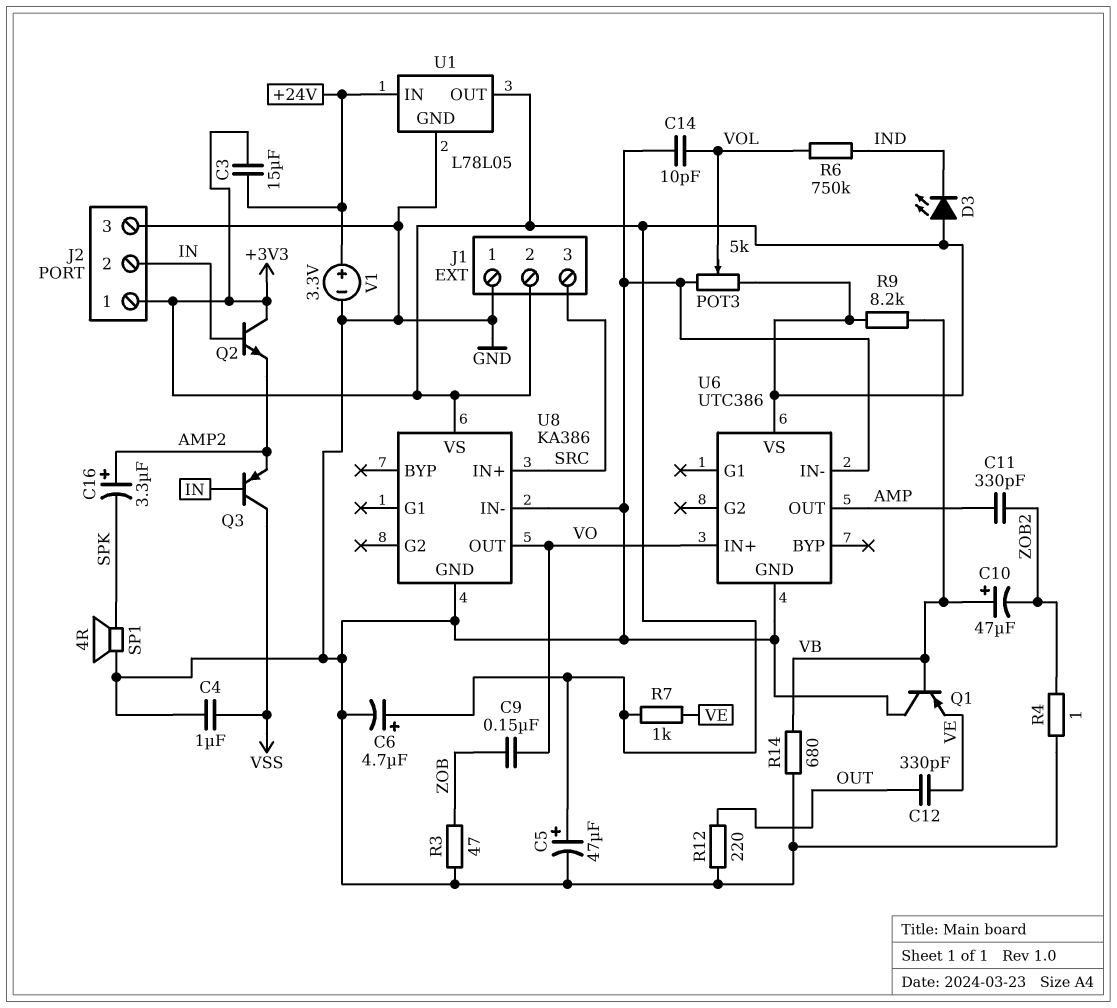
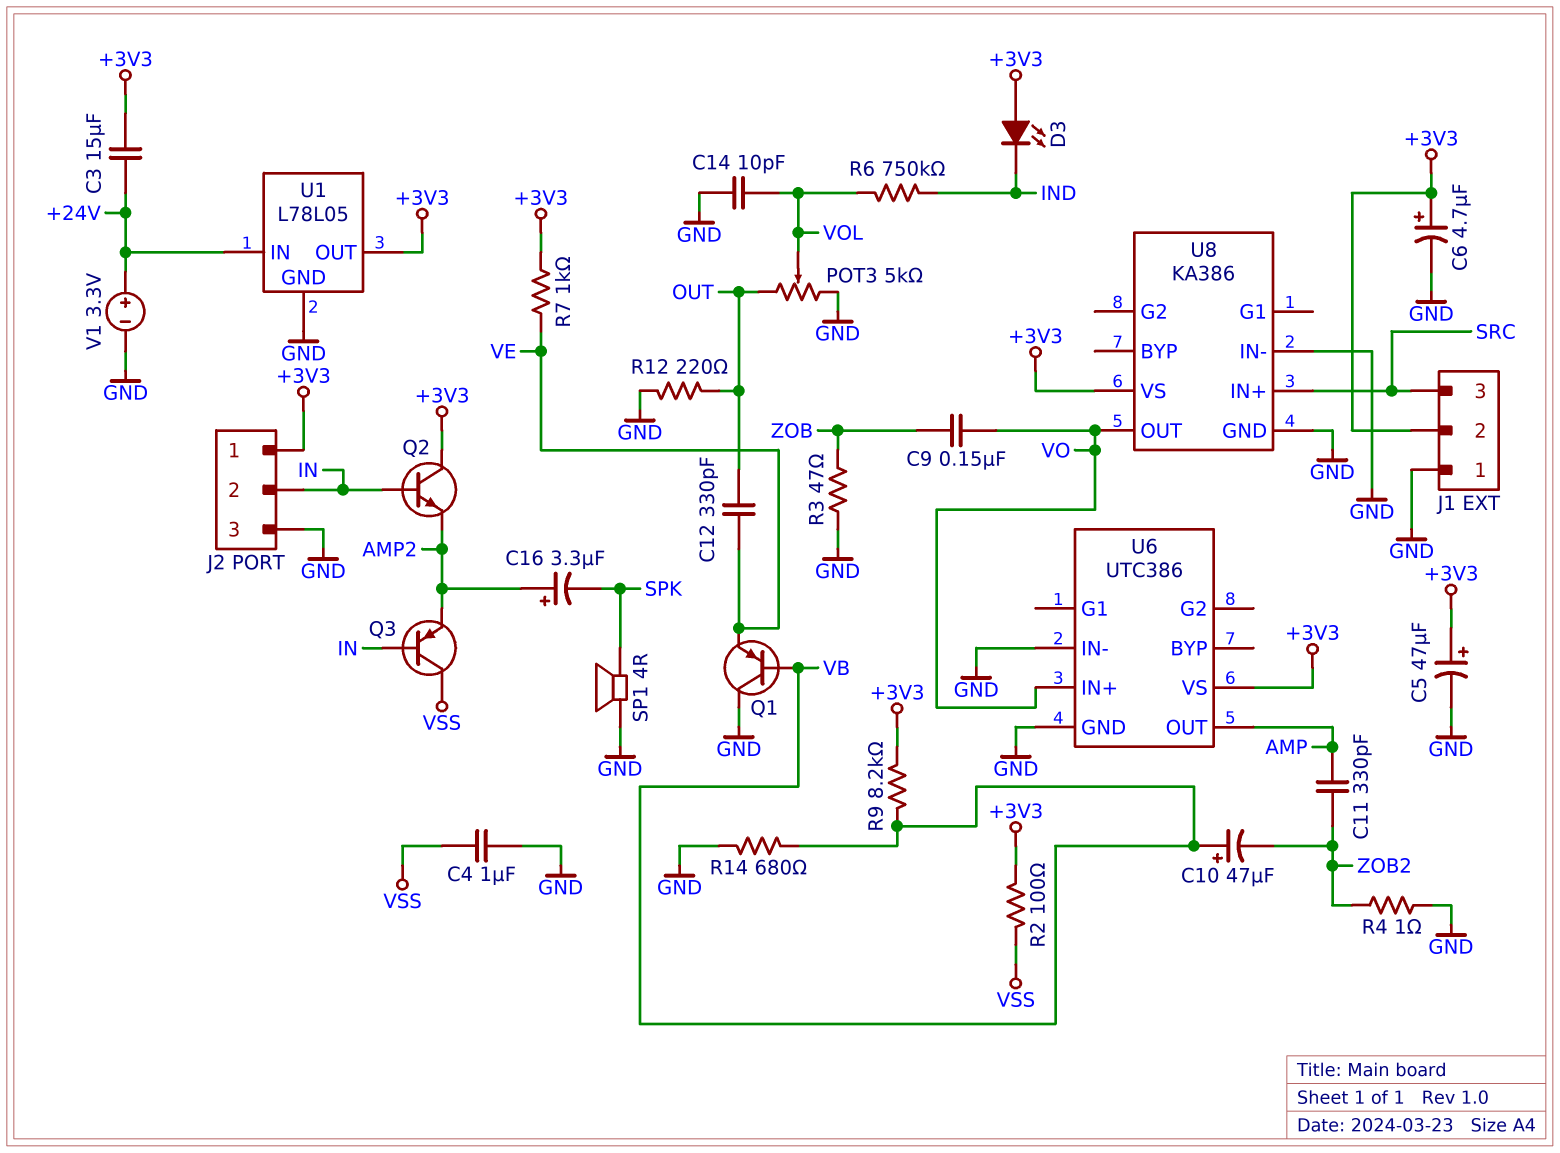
POT3: 5k (+3V3, GND, wiper VOL) -> 5k (GND, OUT, wiper VOL)
R2: none -> 100 (+3V3, VSS)

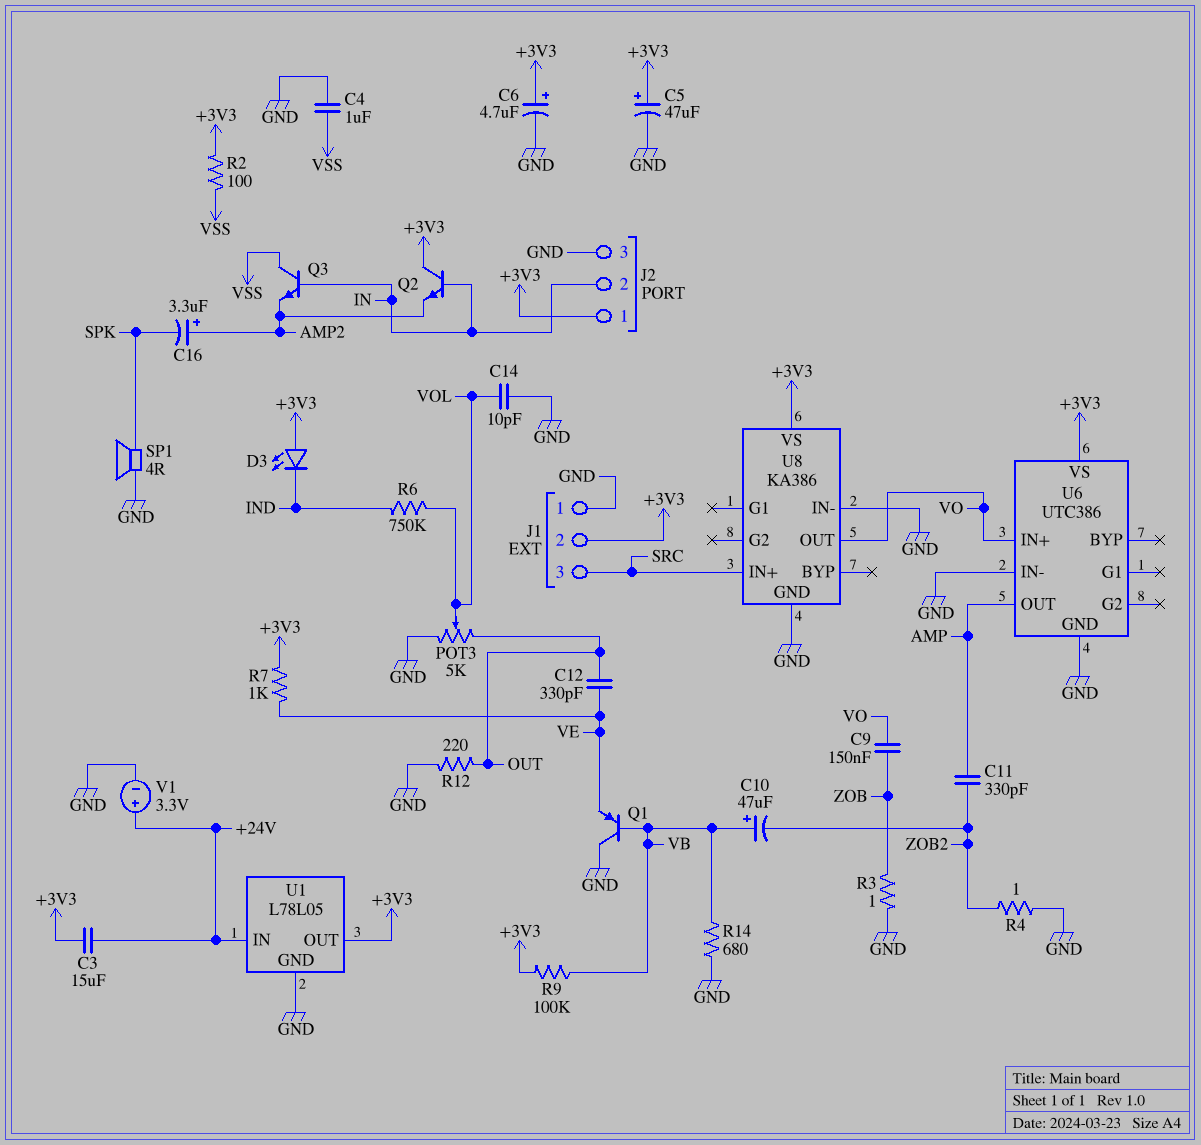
Q3: PNP (B IN, C VSS, E AMP2) -> NPN (B IN, C VSS, E AMP2)
R3: 47 (GND, ZOB) -> 1 (GND, ZOB)
R9: 8.2k (+3V3, VB) -> 100k (+3V3, VB)

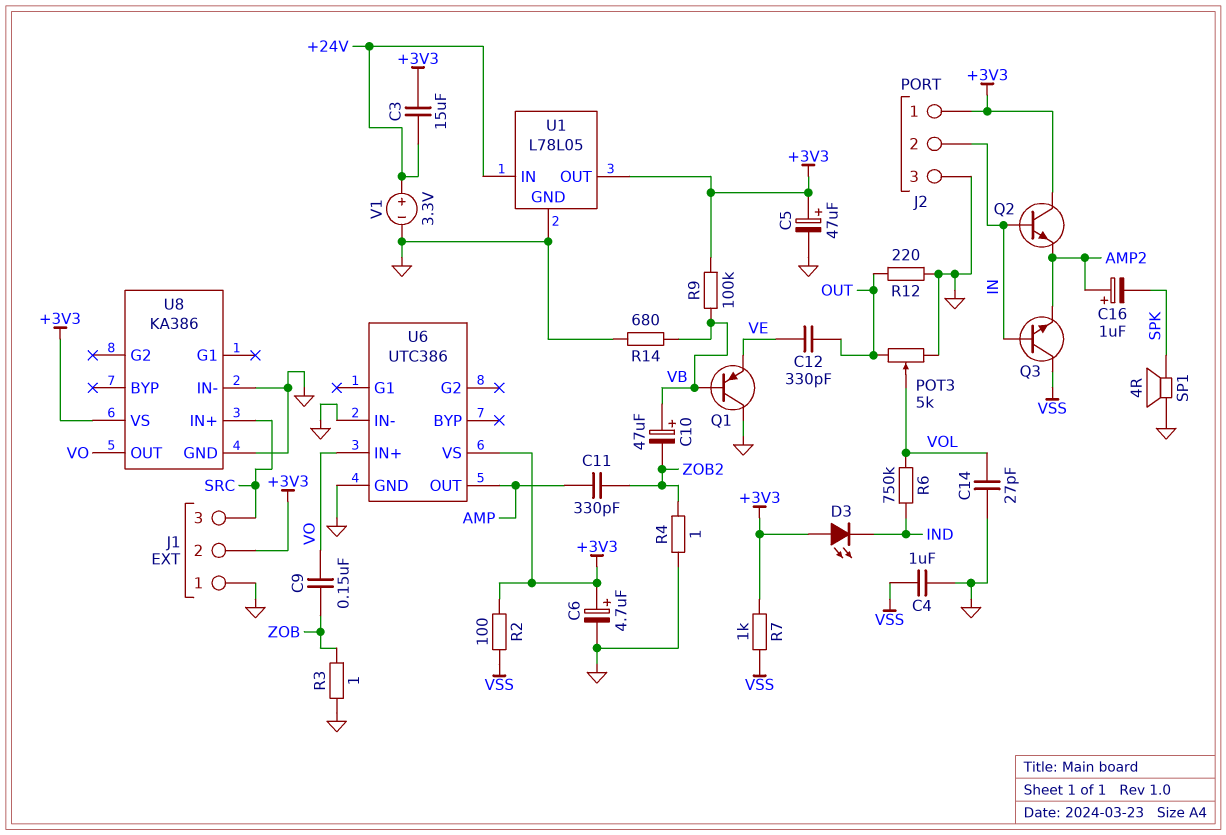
C14: 10pF (GND, VOL) -> 27pF (GND, VOL)
C16: 3.3uF (plus AMP2, minus SPK) -> 1uF (plus AMP2, minus SPK)
R7: 1k (+3V3, VE) -> 1k (+3V3, VSS)

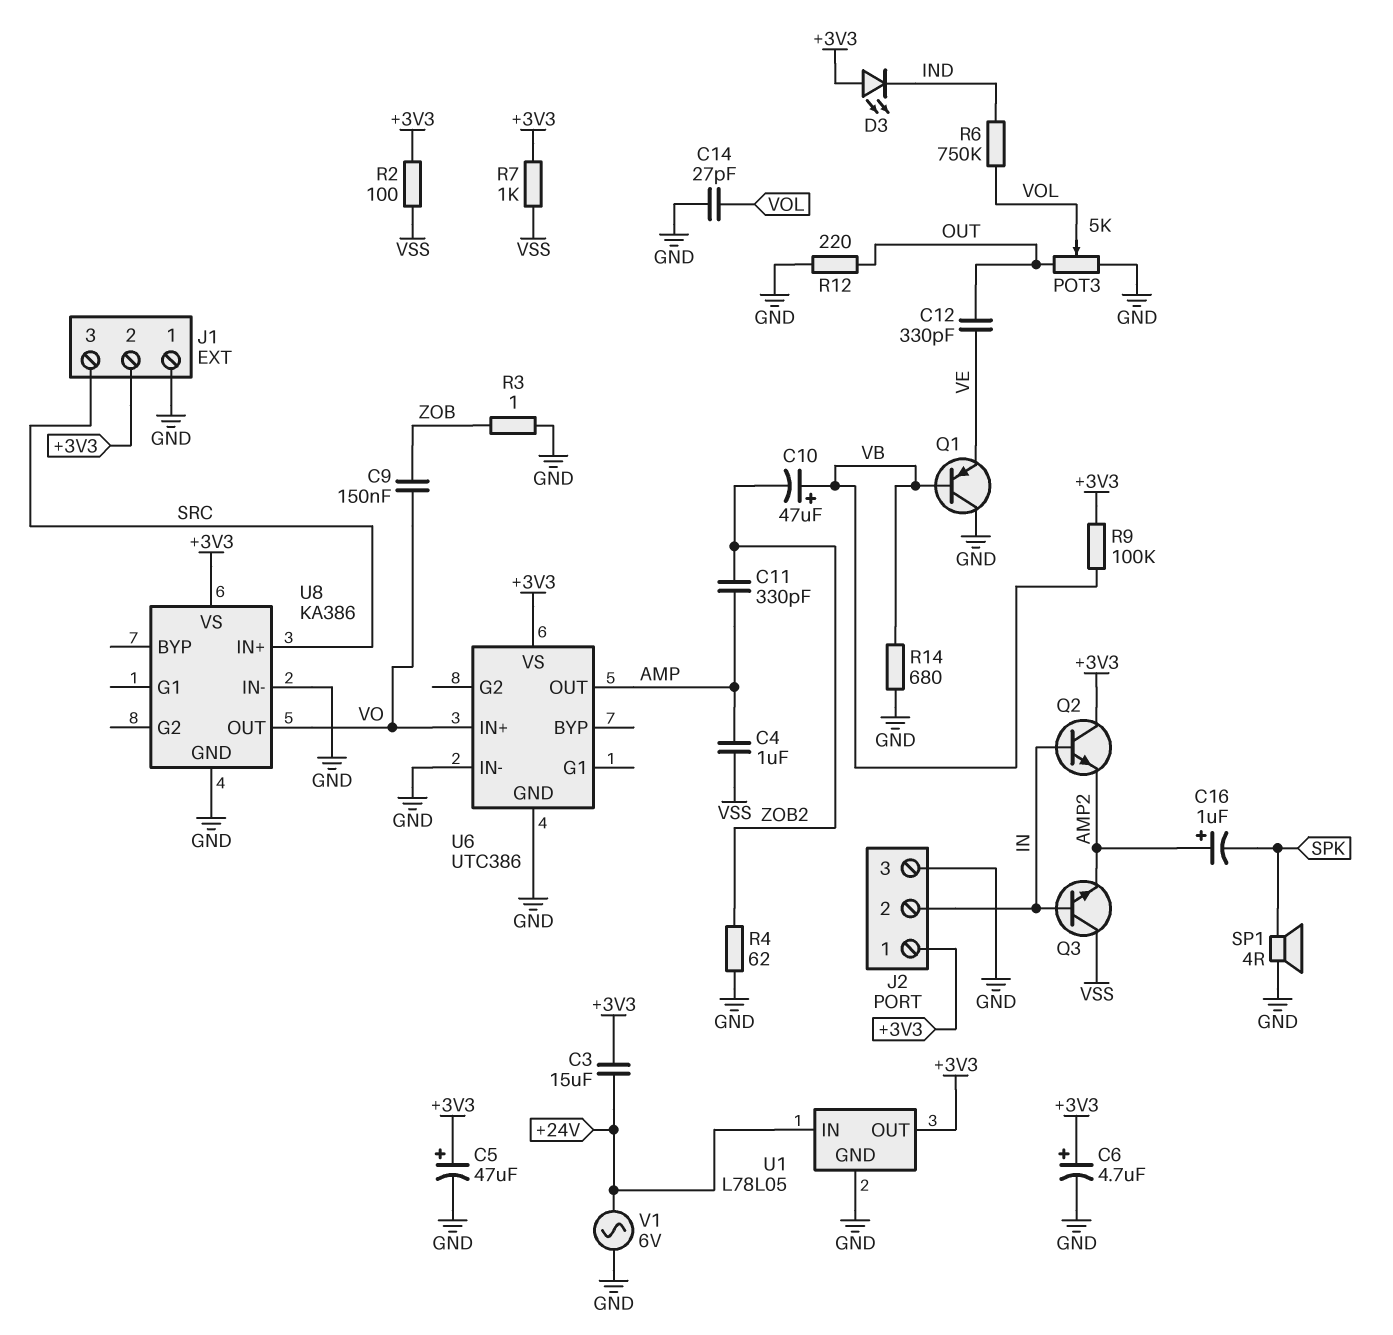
C4: 1uF (GND, VSS) -> 1uF (AMP, VSS)
R4: 1 (GND, ZOB2) -> 62 (GND, ZOB2)
V1: 3.3V (plus +24V, minus GND) -> AC 6V (+24V, GND)

